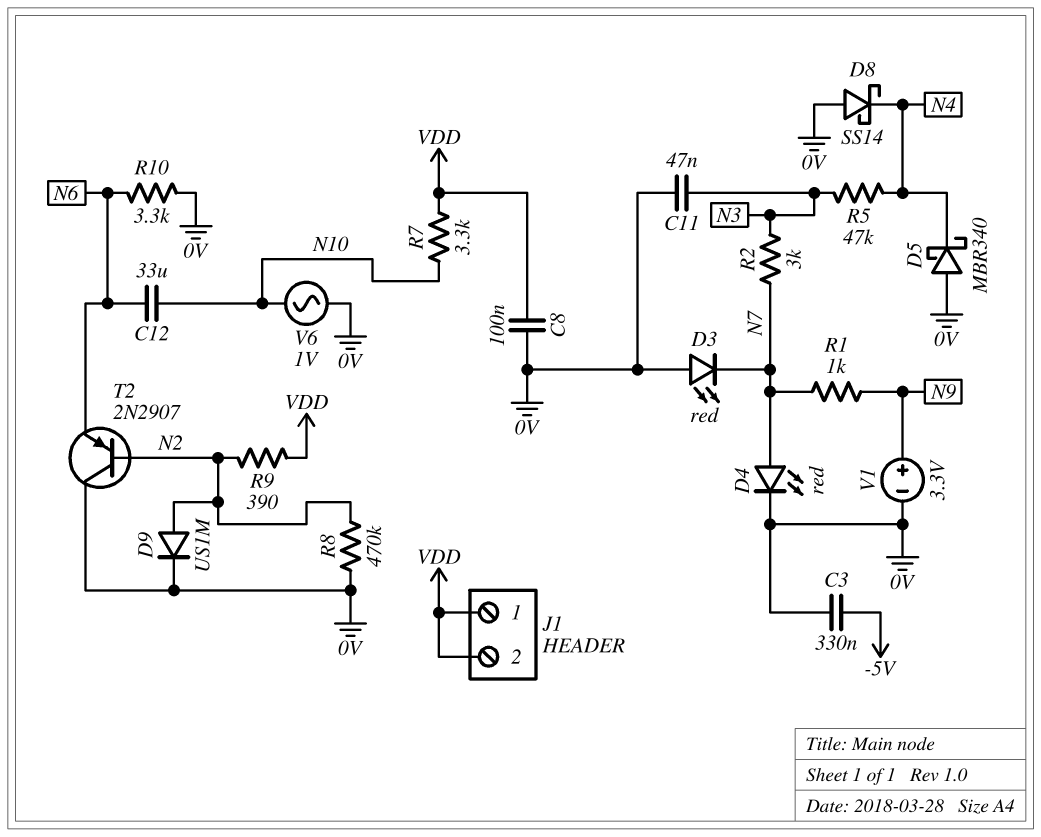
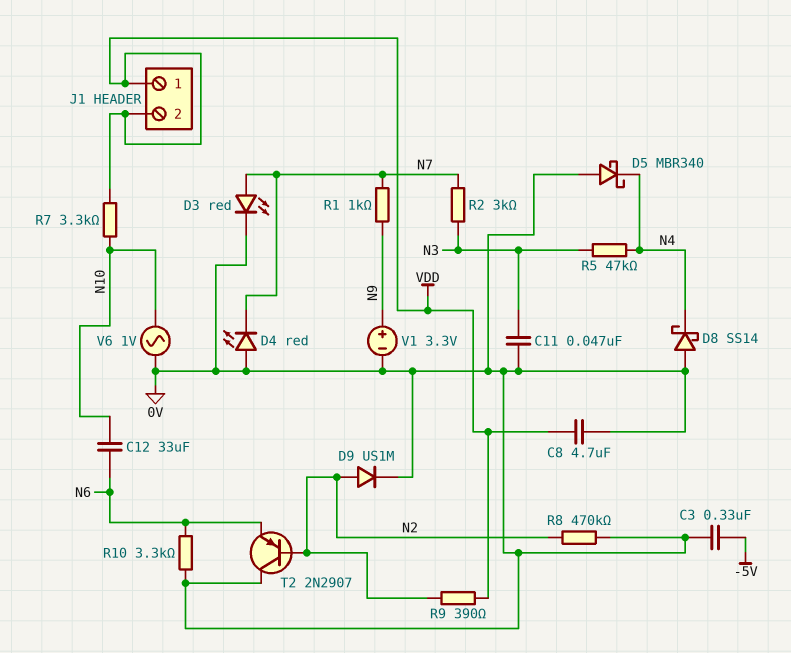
C8: 100nF (0V, VDD) -> 4.7uF (0V, VDD)
D3: LED red (A 0V, K N7) -> LED red (A N7, K 0V)
D4: LED red (A N7, K 0V) -> LED red (A 0V, K N7)

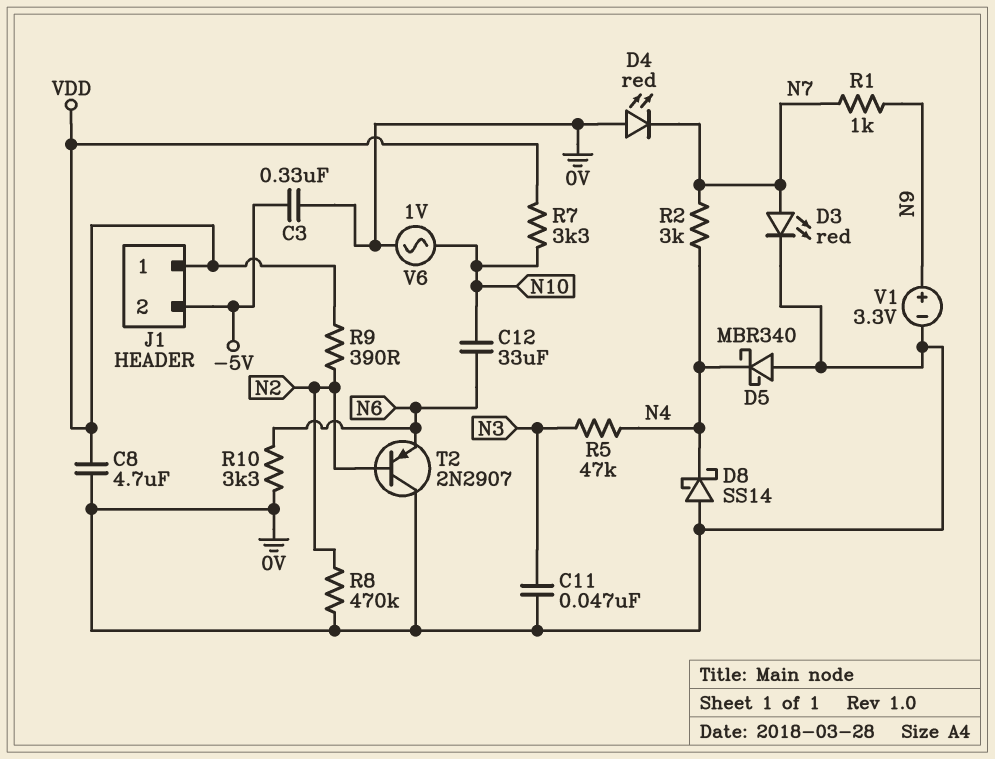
D9: diode US1M (A N2, K 0V) -> none
J1 pin 2: VDD -> -5V
R2: 3k (N3, N7) -> 3k (N4, N7)

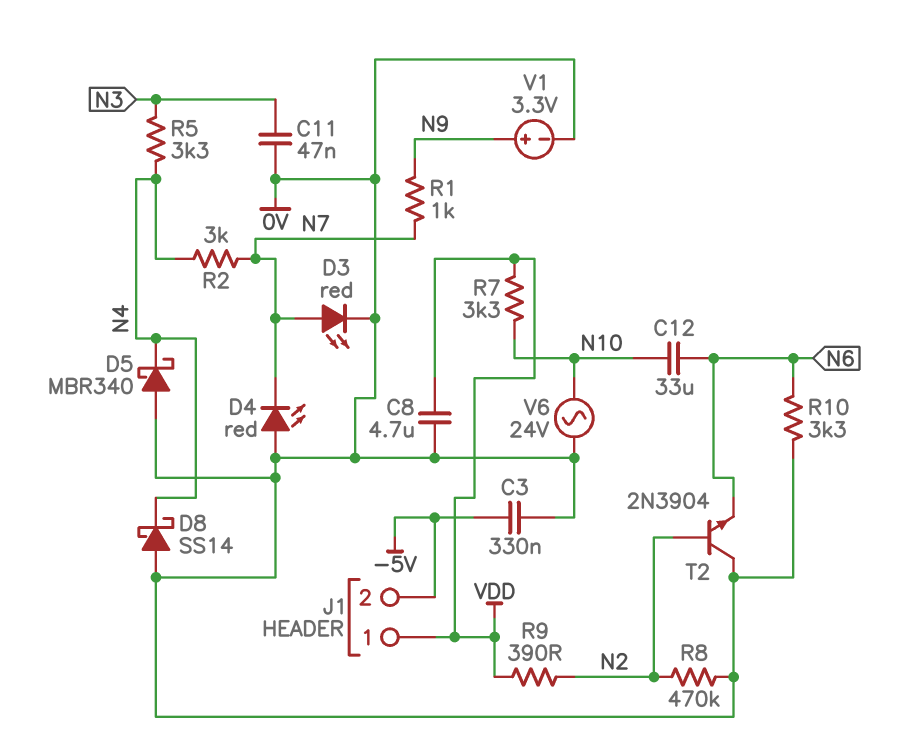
R5: 47k (N3, N4) -> 3.3k (N3, N4)
T2: PNP 2N2907 (B N2, C 0V, E N6) -> NPN 2N3904 (B N2, C 0V, E N6)
V6: AC 1V (0V, N10) -> AC 24V (0V, N10)

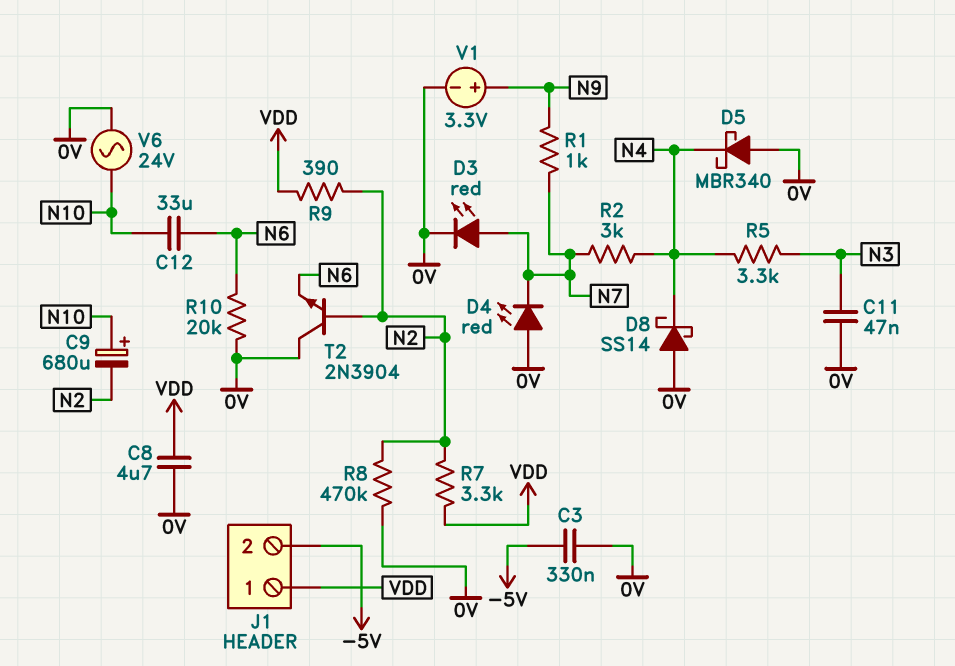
C9: none -> 680uF (plus N10, minus N2)
R7: 3.3k (N10, VDD) -> 3.3k (N2, VDD)
R10: 3.3k (0V, N6) -> 20k (0V, N6)

